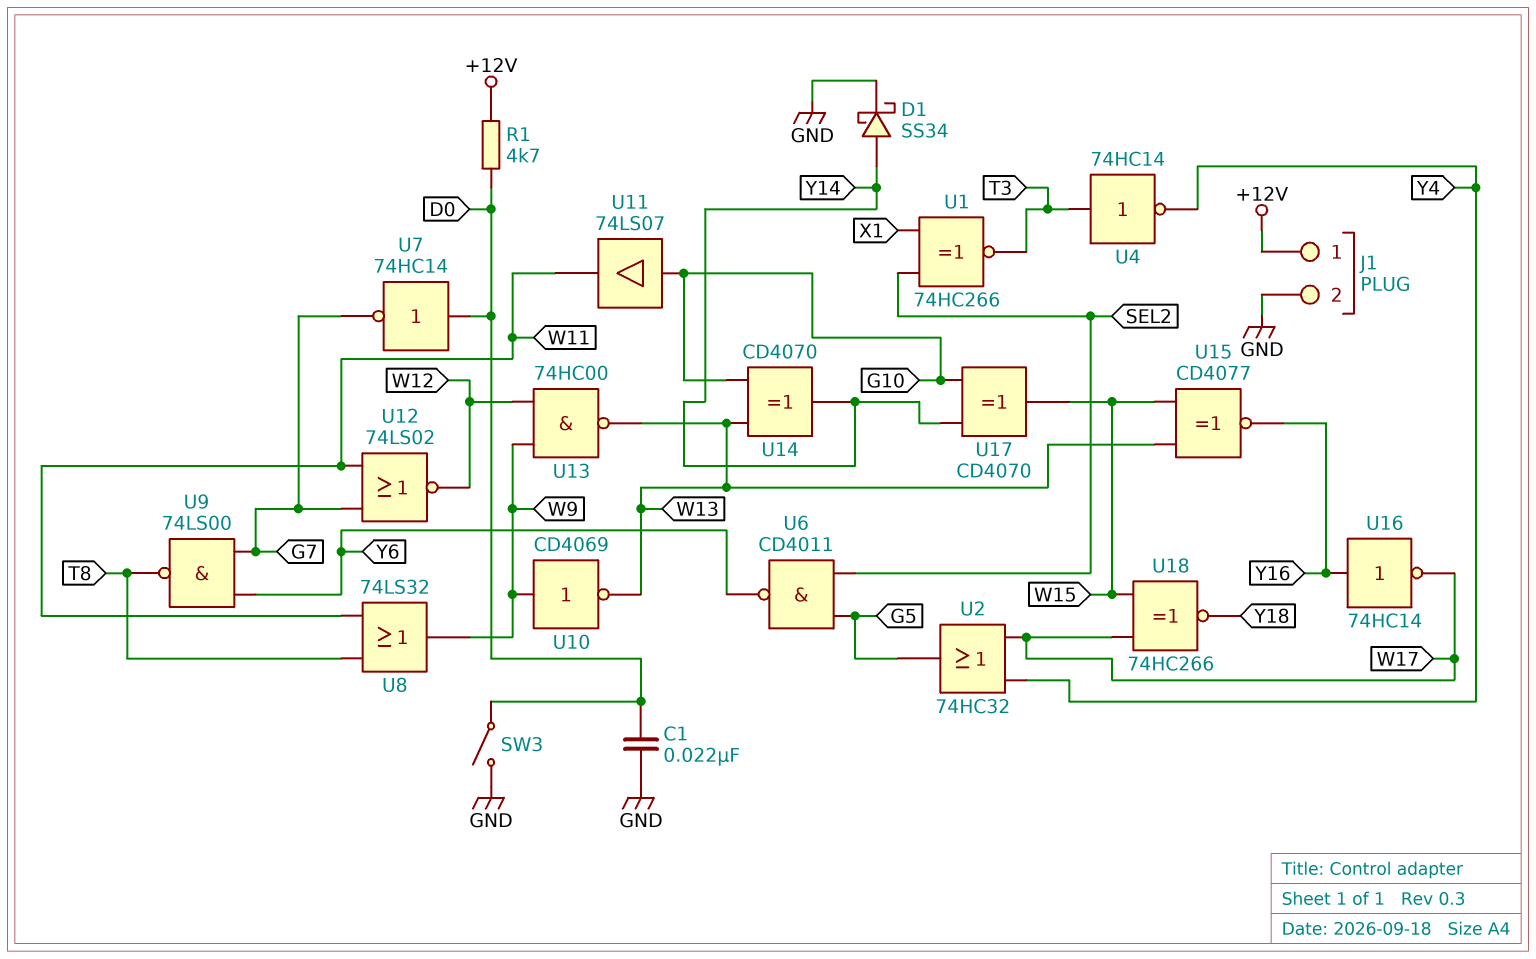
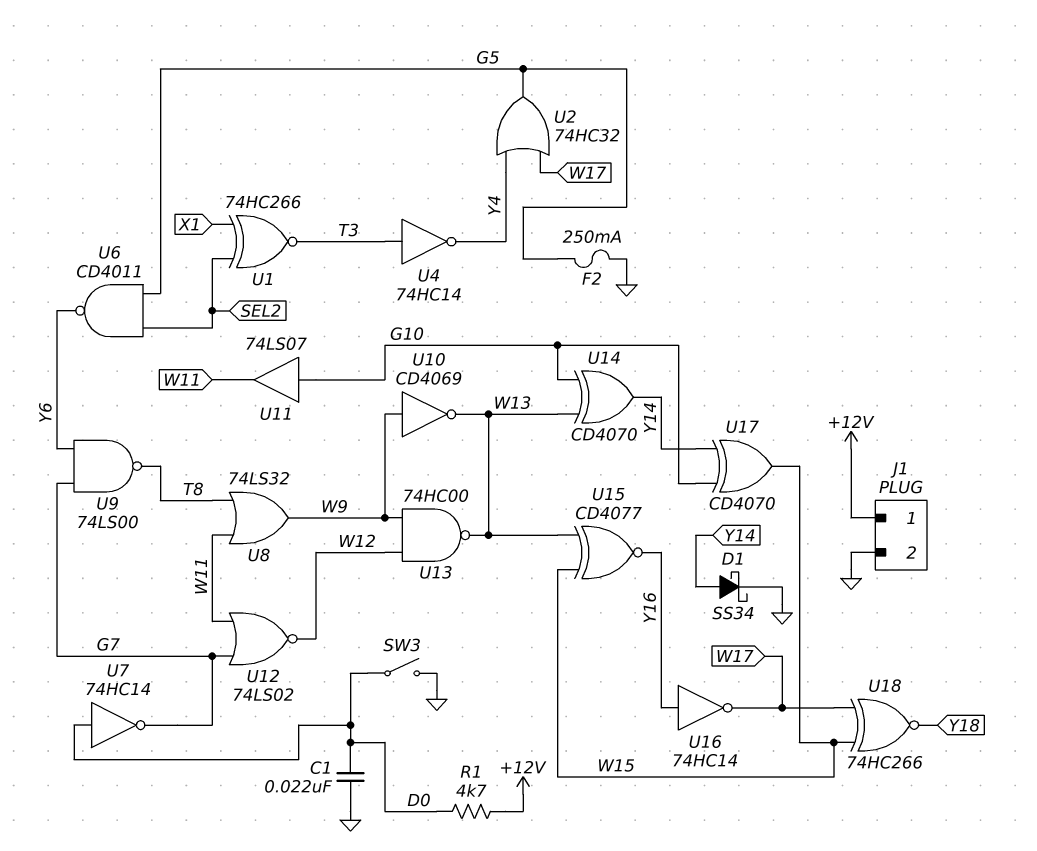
F2: none -> 250mA (G5, GND)

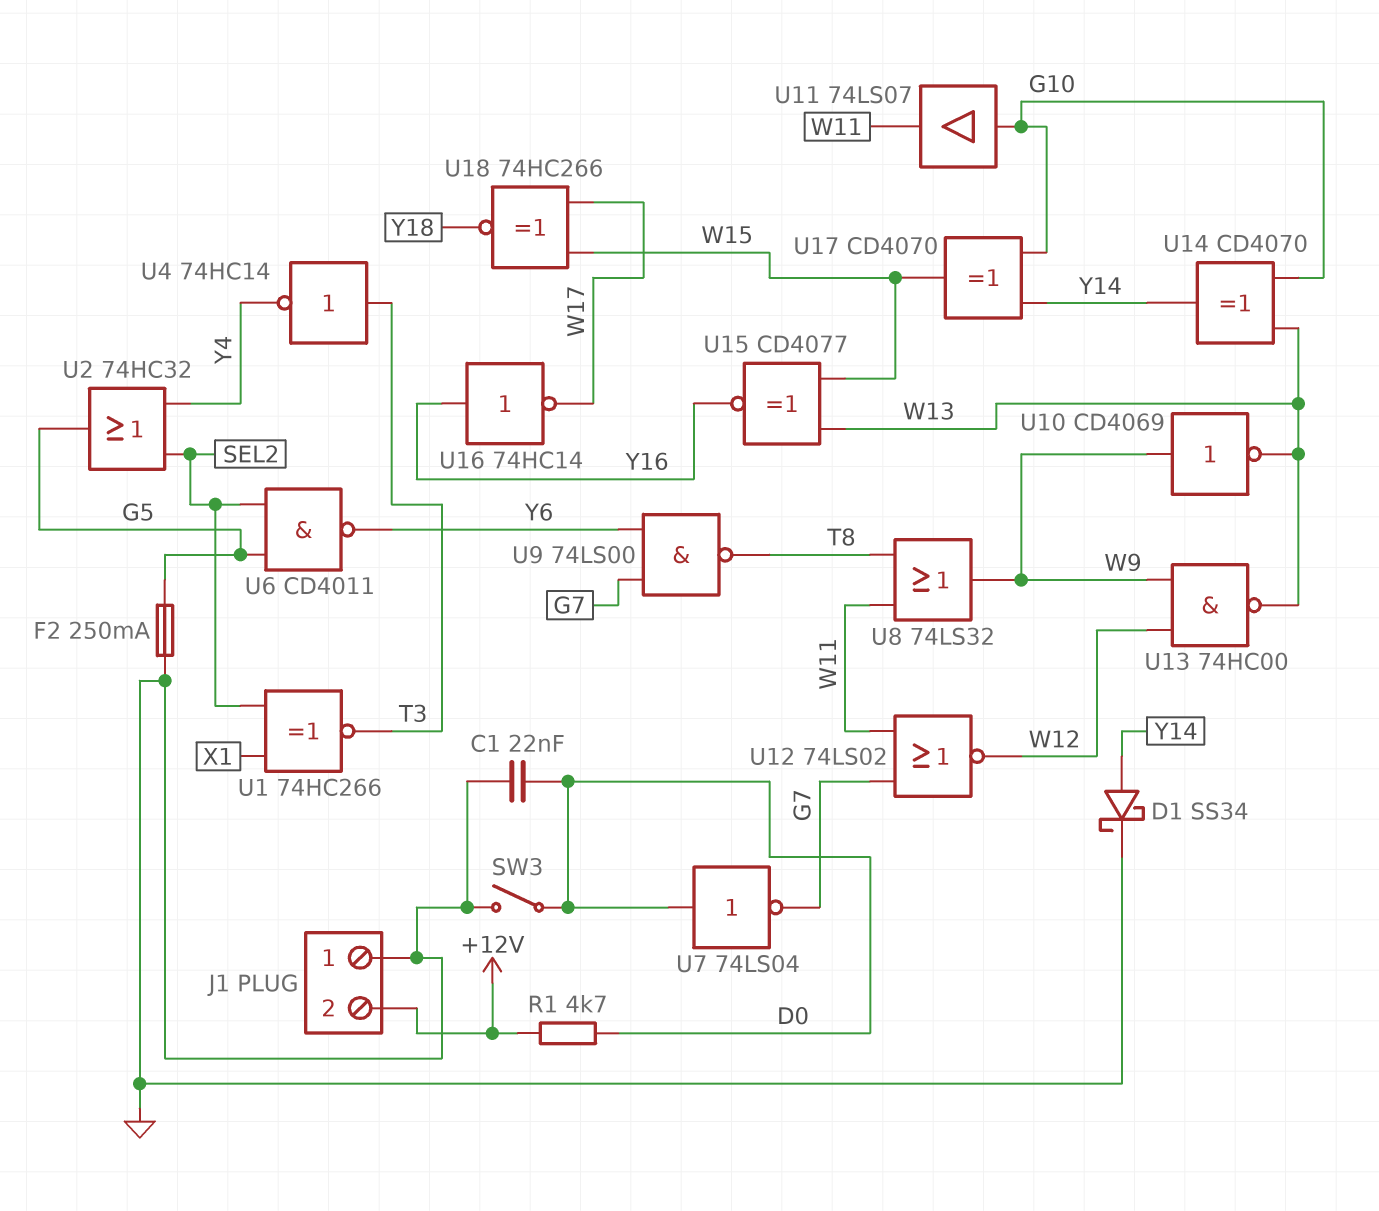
J1 pin 1: +12V -> GND
J1 pin 2: GND -> +12V
U2: OR 74HC32 (in W17, in Y4, out G5) -> OR 74HC32 (in SEL2, in Y4, out G5)
U7: NOT 74HC14 (in D0, out G7) -> NOT 74LS04 (in D0, out G7)

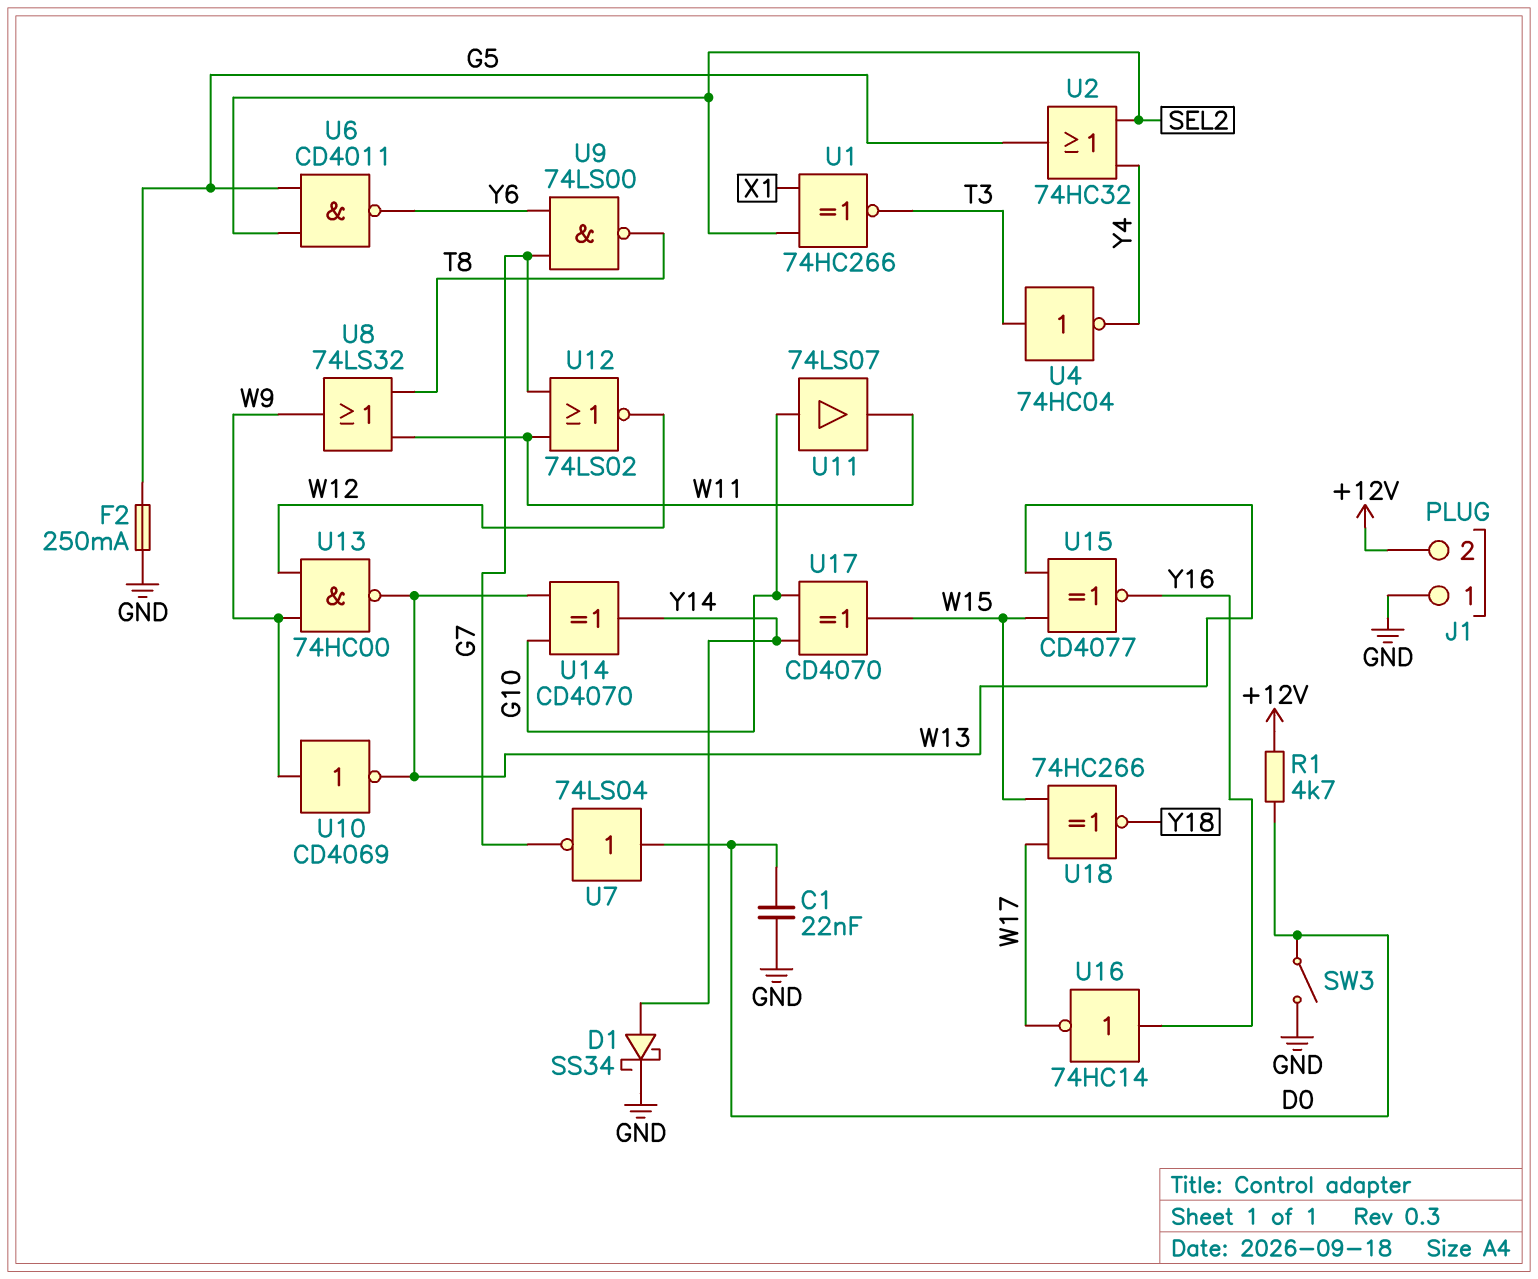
U4: NOT 74HC14 (in T3, out Y4) -> NOT 74HC04 (in T3, out Y4)

